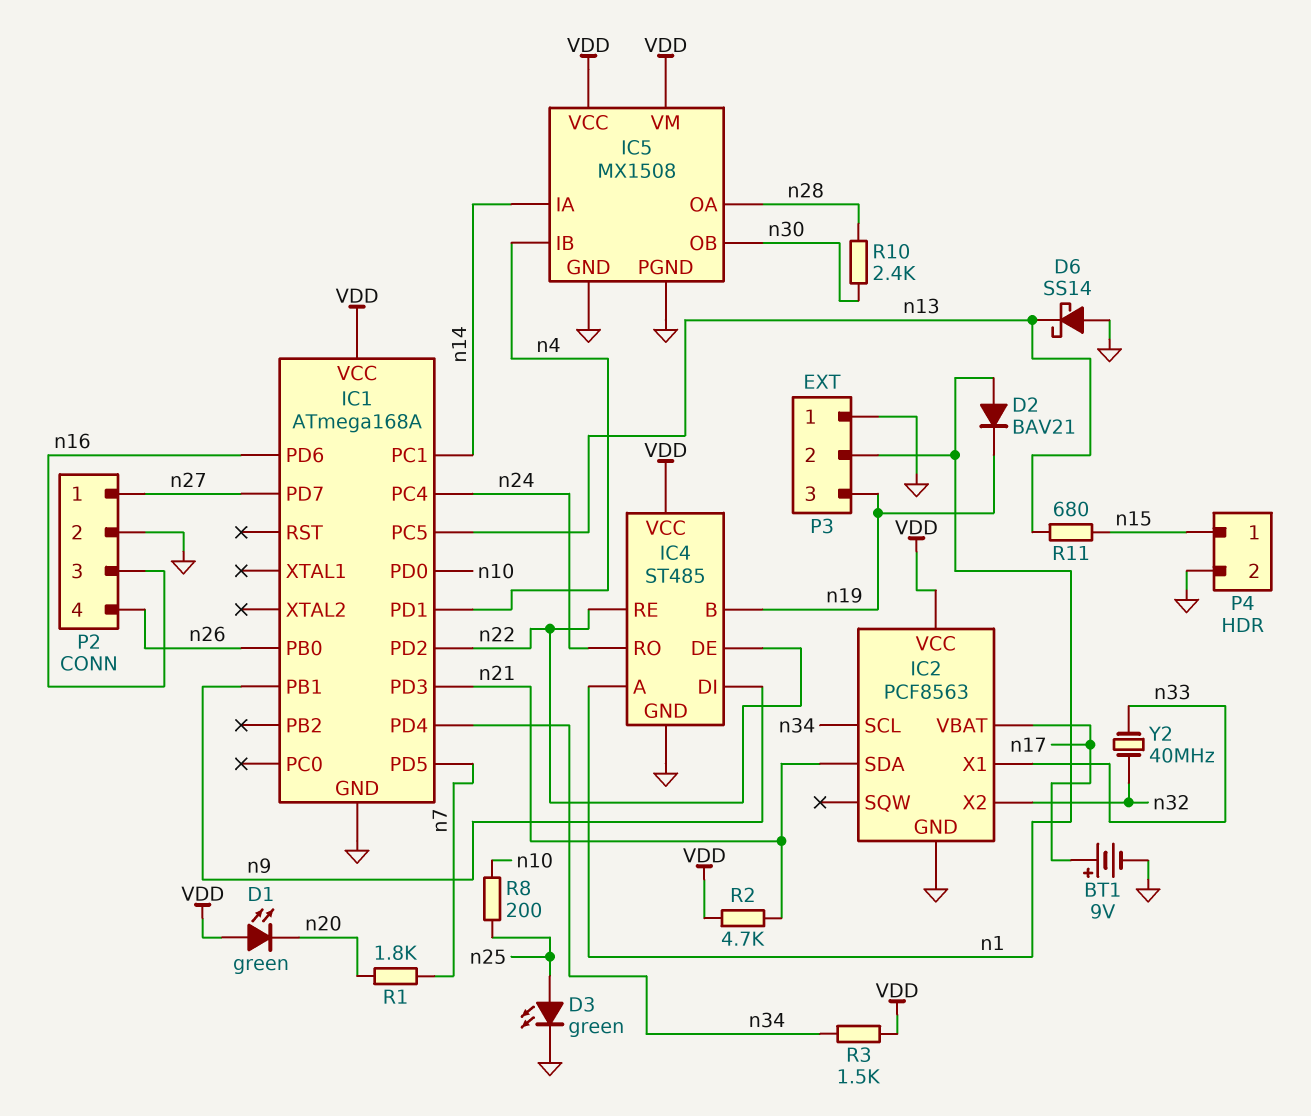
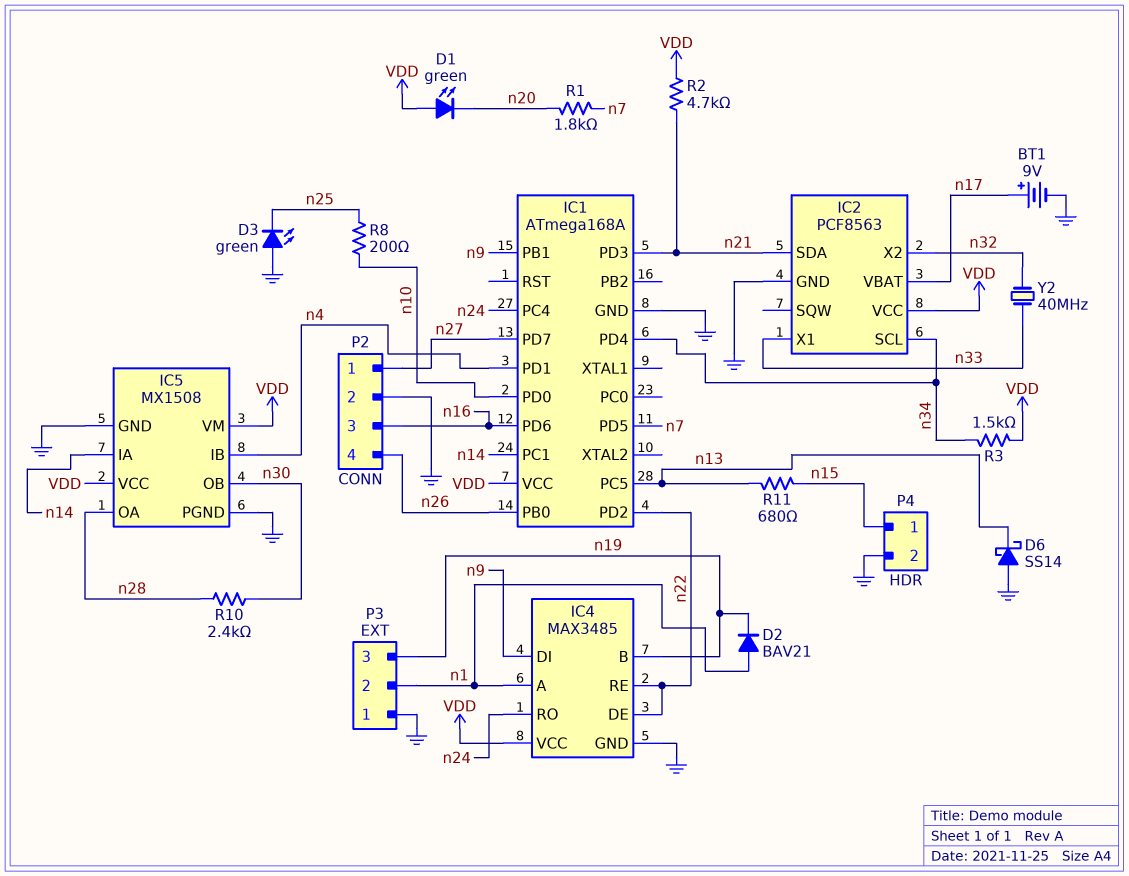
D3: LED green (A n25, K GND) -> LED green (A GND, K n25)
IC4: ST485 -> MAX3485

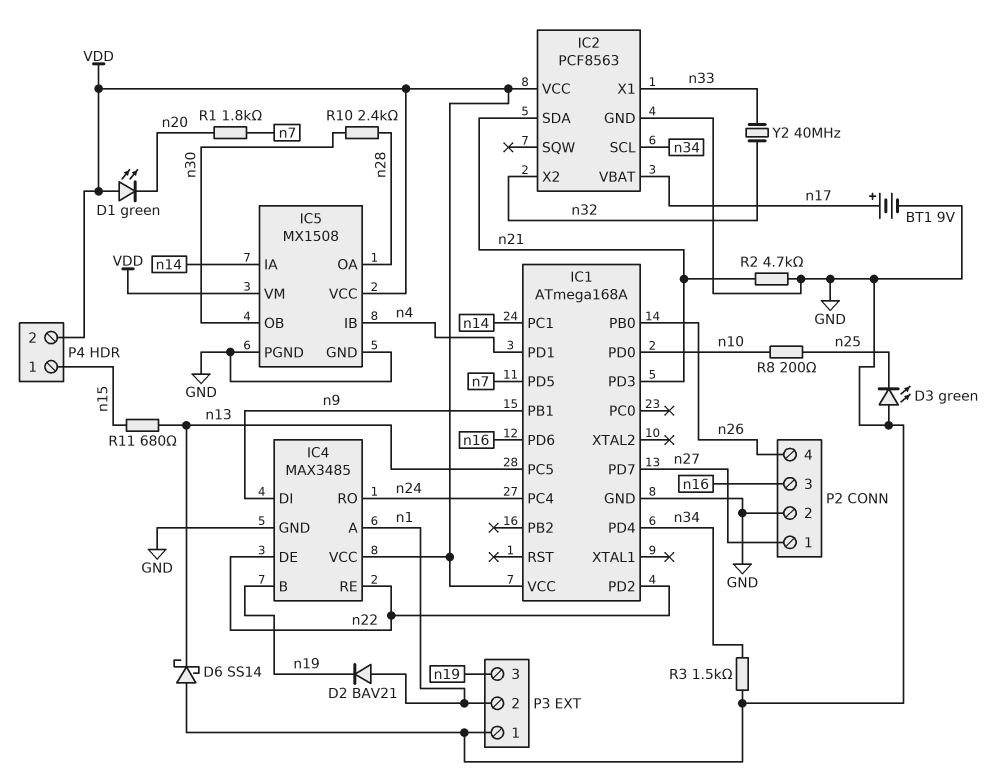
P4 pin 2: GND -> VDD
R2: 4.7k (VDD, n21) -> 4.7k (GND, n21)
R3: 1.5k (VDD, n34) -> 1.5k (GND, n34)

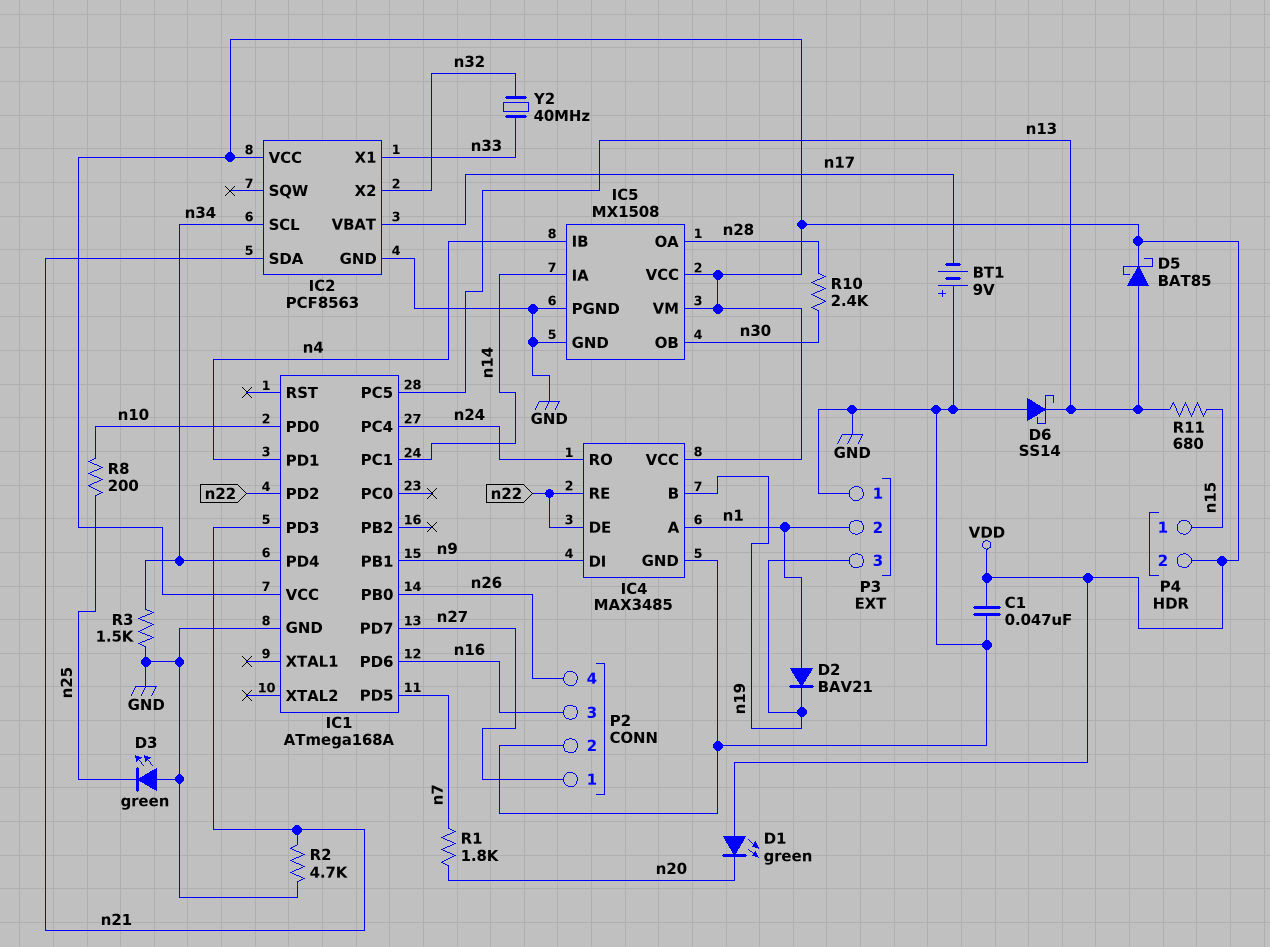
BT1: 9V (plus n17, minus GND) -> 9V (plus GND, minus n17)
C1: none -> 47nF (GND, VDD)
D5: none -> schottky BAT85 (A n13, K VDD)

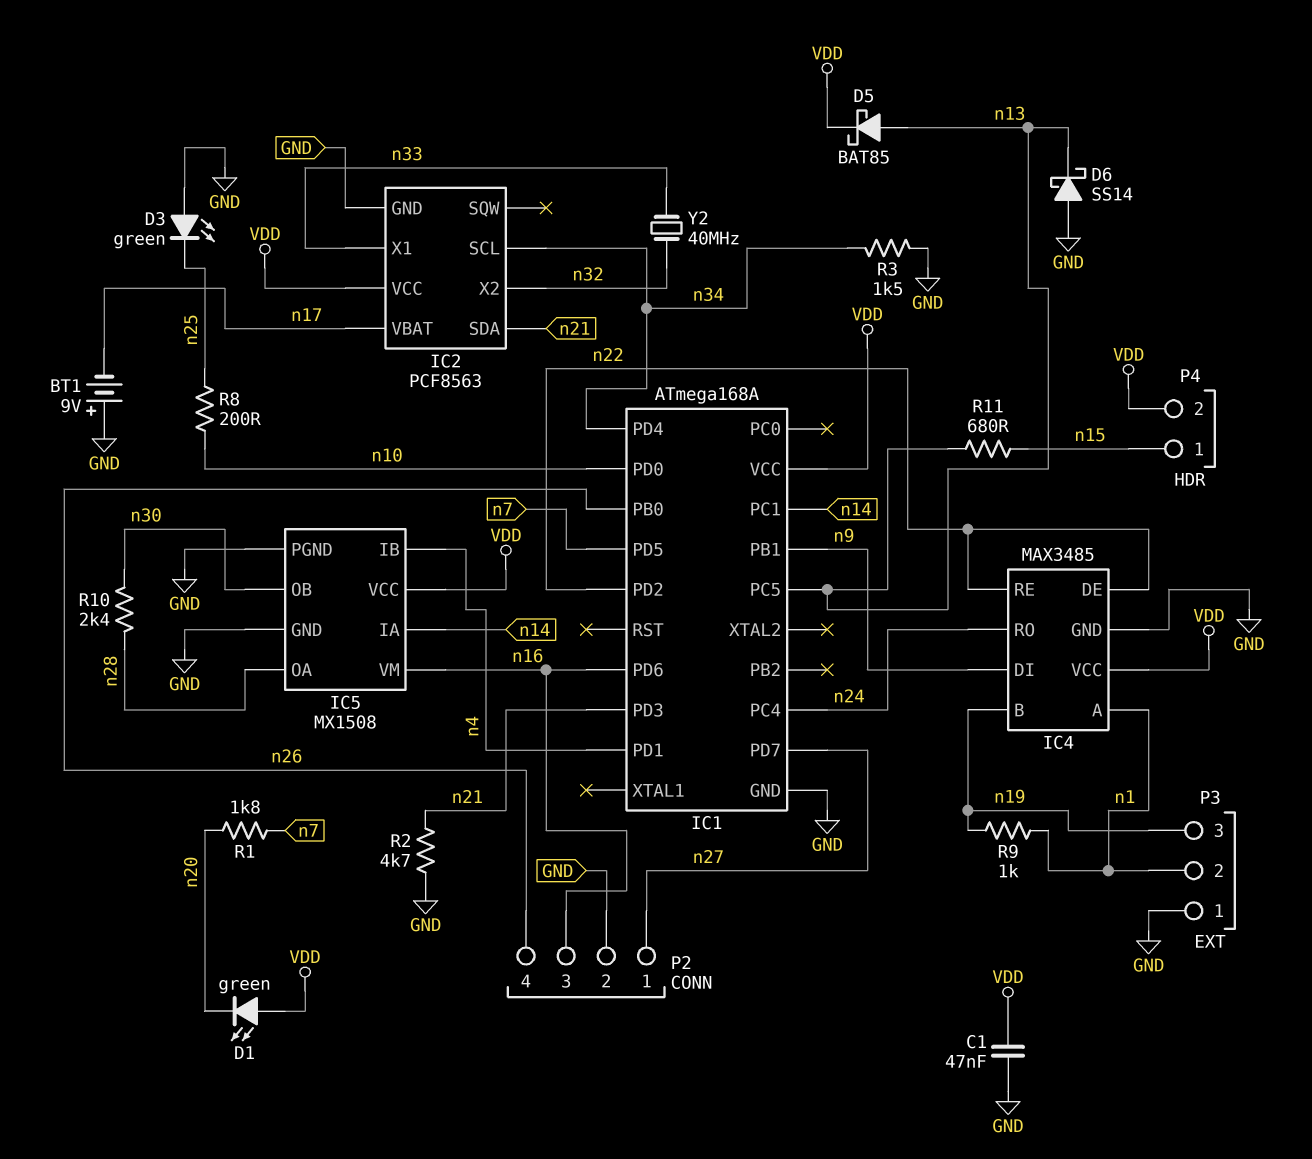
D2: diode BAV21 (A n1, K n19) -> none
IC5 pin VM: VDD -> n16
R9: none -> 1k (n1, n19)

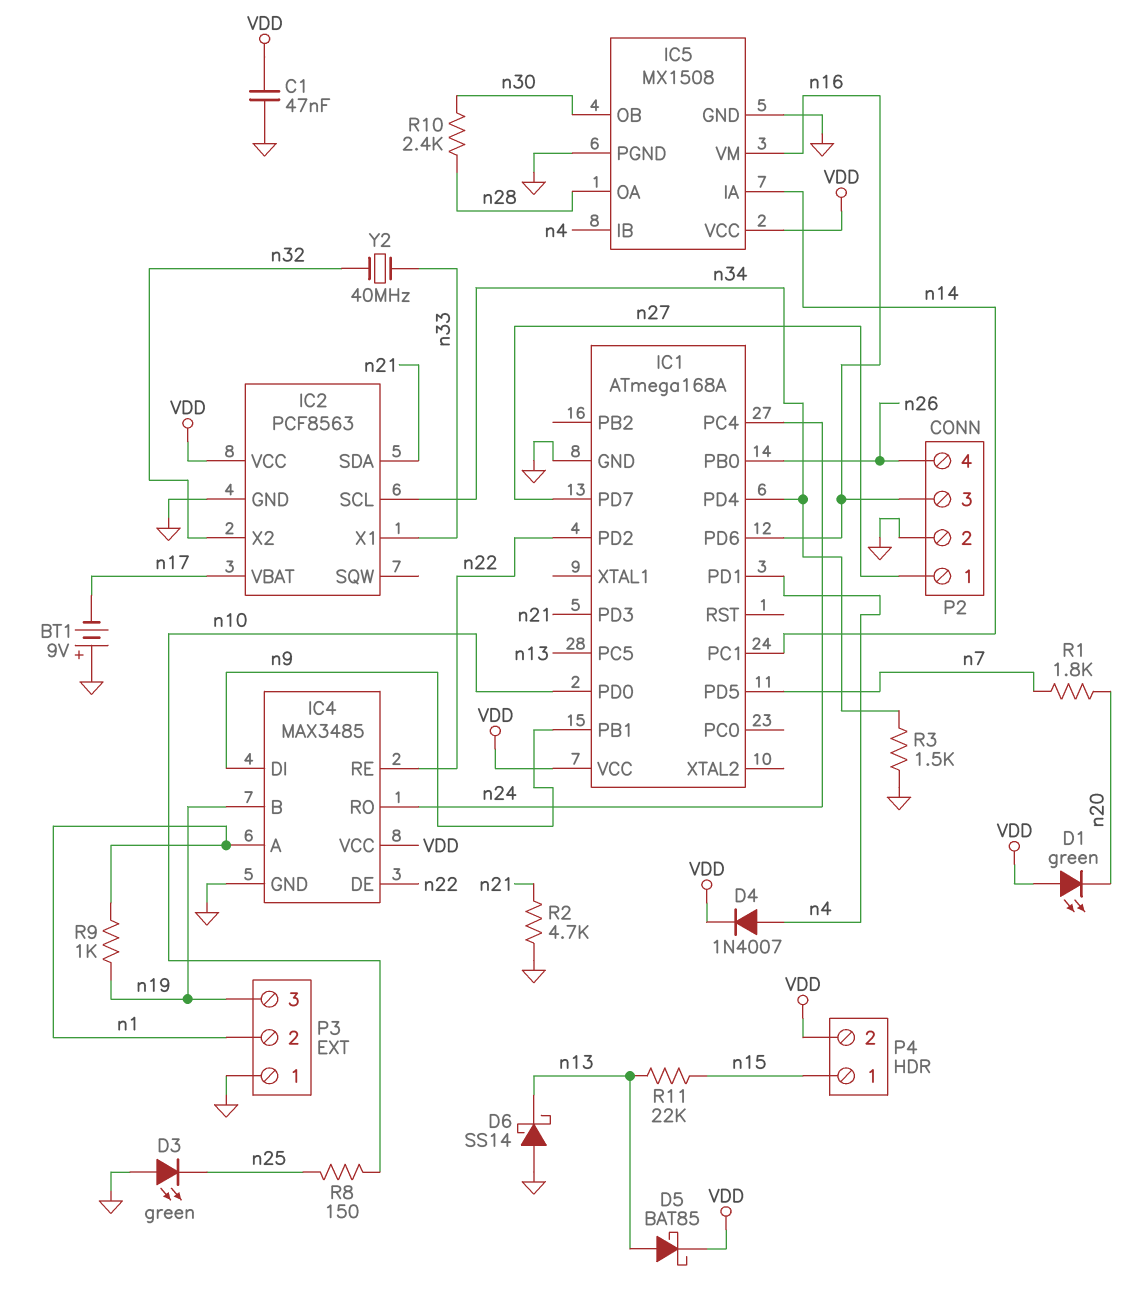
D4: none -> diode 1N4007 (A n4, K VDD)
R8: 200 (n10, n25) -> 150 (n10, n25)
R11: 680 (n13, n15) -> 22k (n13, n15)

